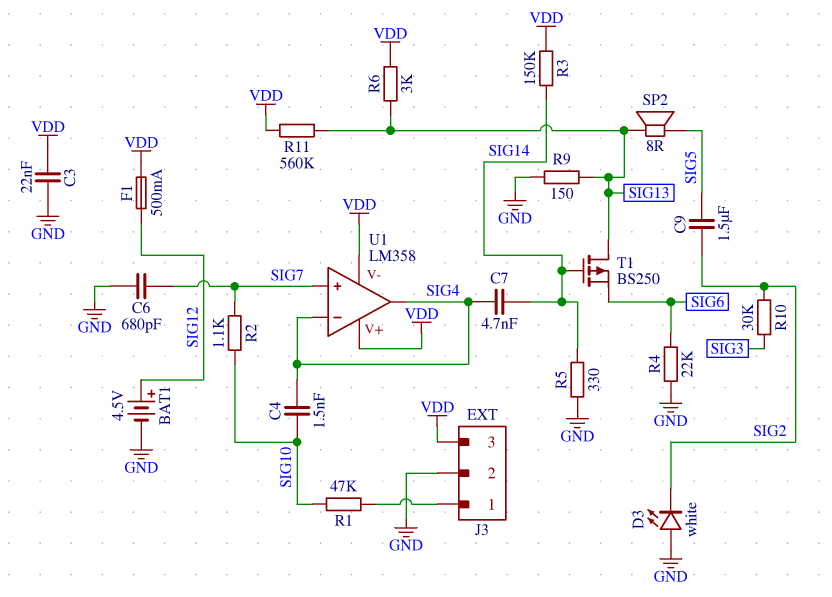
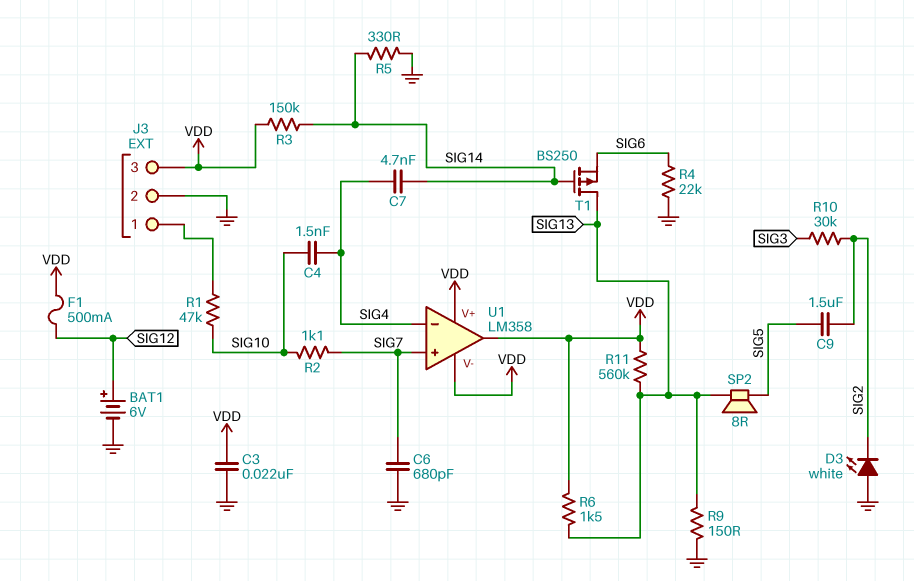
BAT1: 4.5V (plus SIG12, minus GND) -> 6V (plus SIG12, minus GND)
R6: 3k (SIG13, VDD) -> 1.5k (SIG13, VDD)
U1 pin out: SIG4 -> VDD

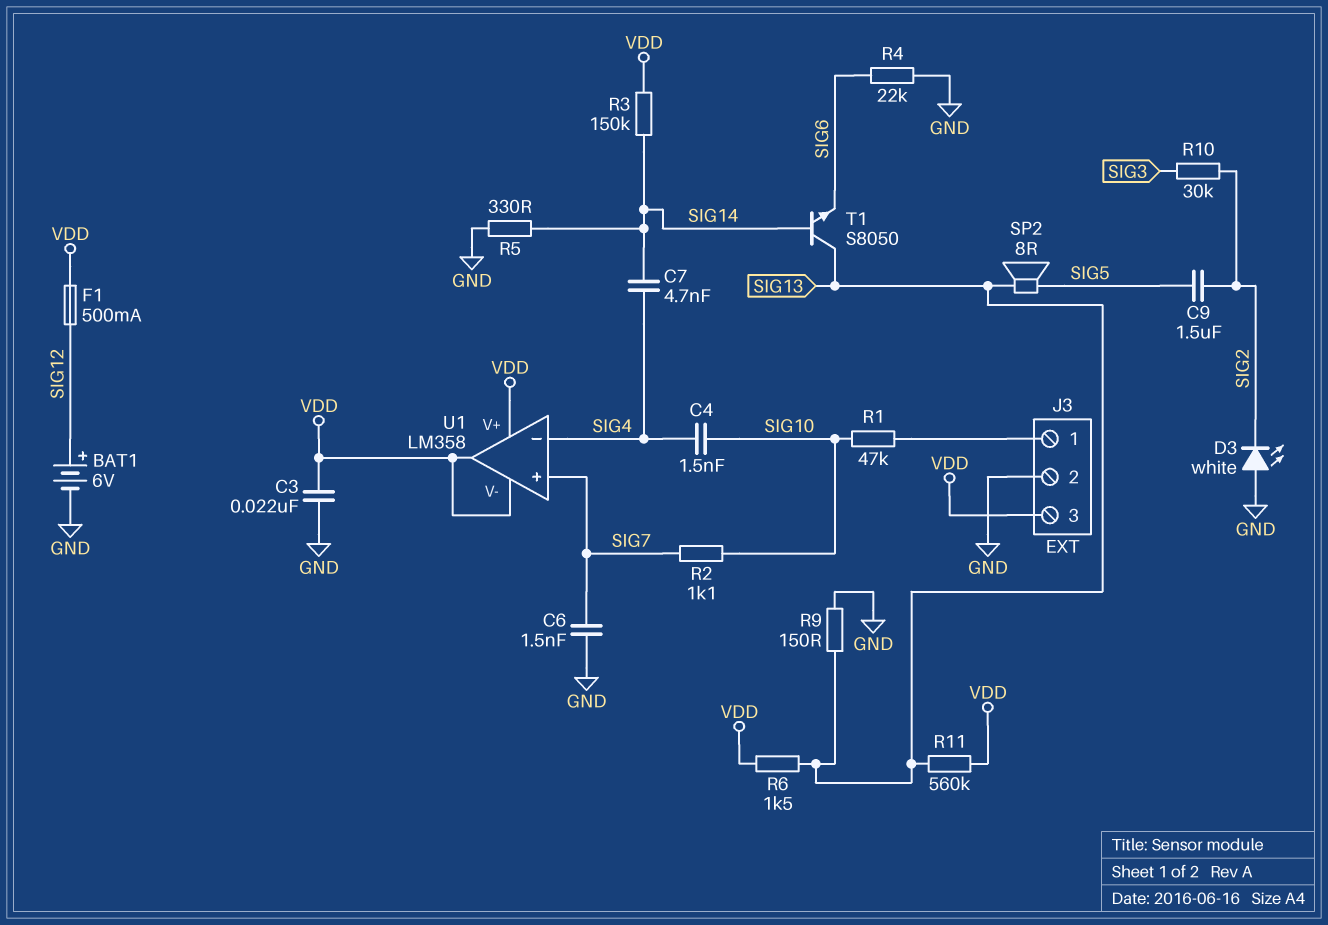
C6: 680pF (GND, SIG7) -> 1.5nF (GND, SIG7)
T1: PMOS BS250 (G SIG14, D SIG13, S SIG6) -> NPN S8050 (B SIG14, C SIG13, E SIG6)

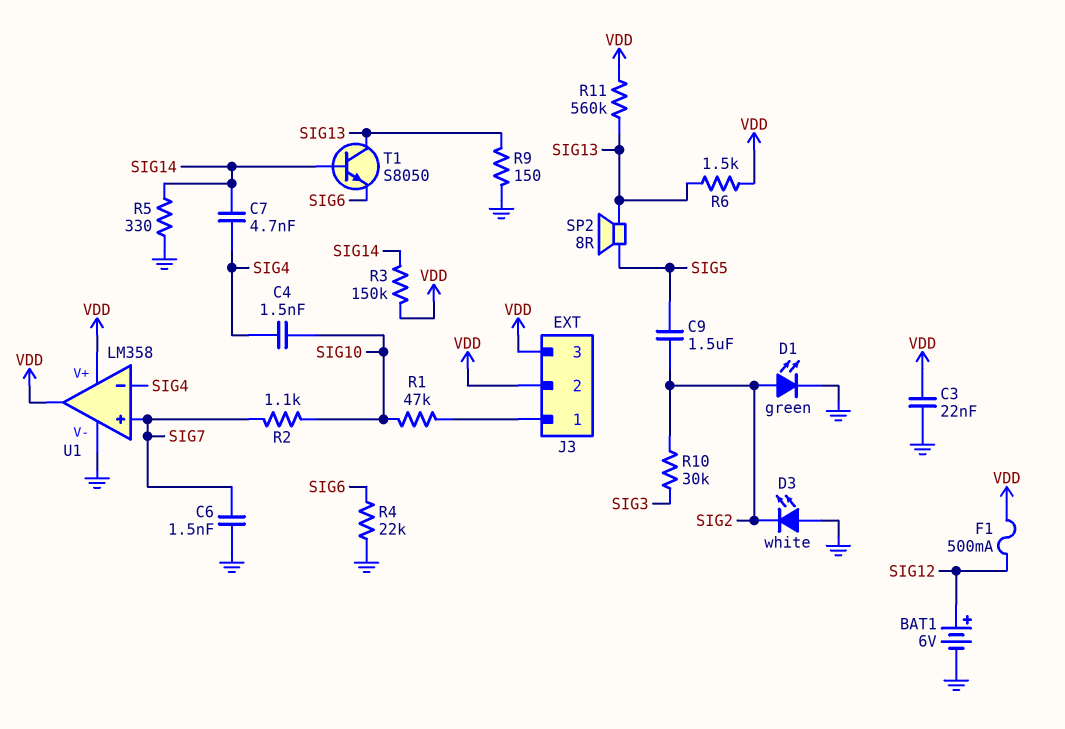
D1: none -> LED green (A SIG2, K GND)
J3 pin 2: GND -> VDD
U1 pin V-: VDD -> GND

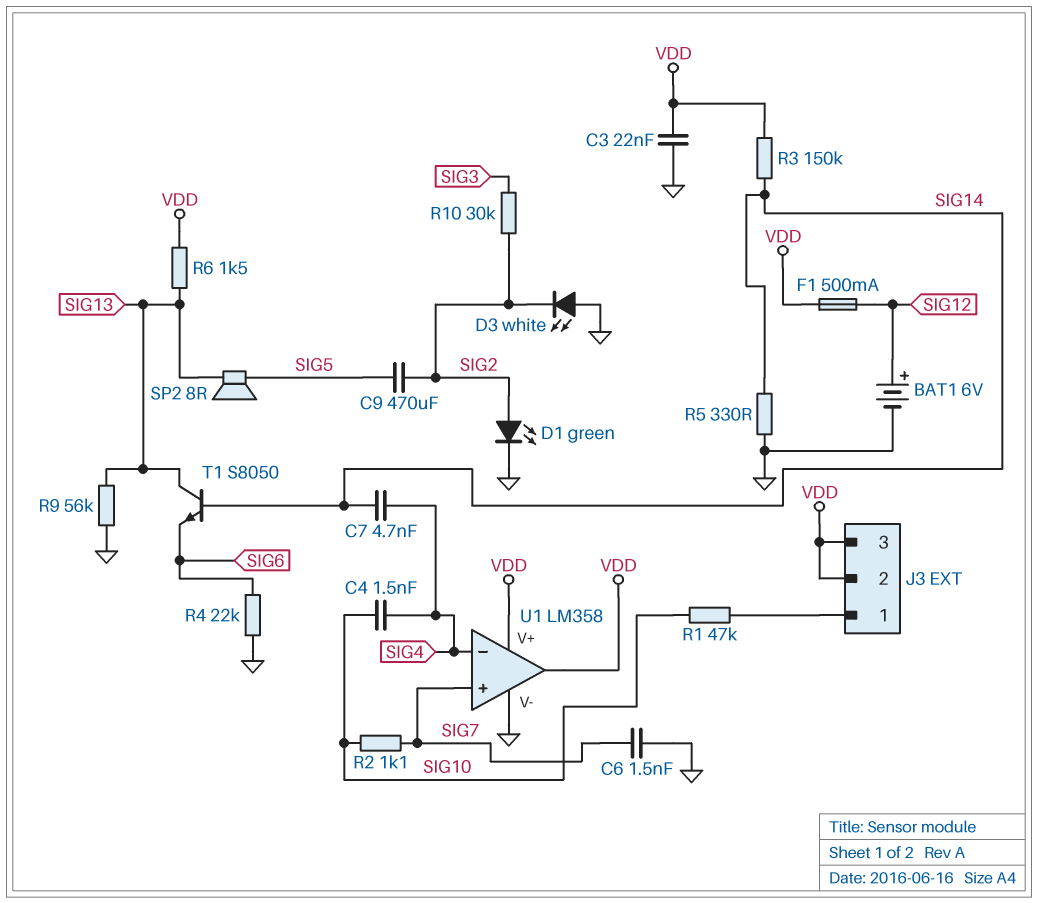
C9: 1.5uF (SIG2, SIG5) -> 470uF (SIG2, SIG5)
R9: 150 (GND, SIG13) -> 56k (GND, SIG13)
R11: 560k (SIG13, VDD) -> none

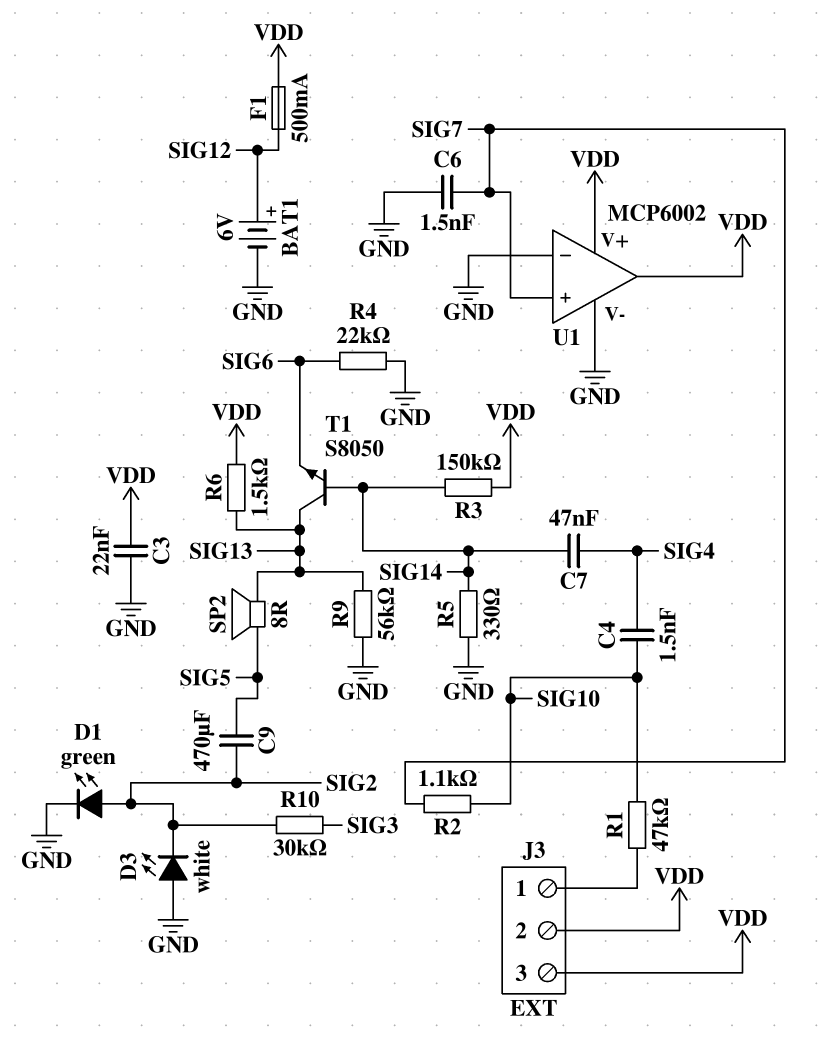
C7: 4.7nF (SIG4, SIG14) -> 47nF (SIG4, SIG14)
U1: LM358 -> MCP6002
U1 pin in-: SIG4 -> GND

